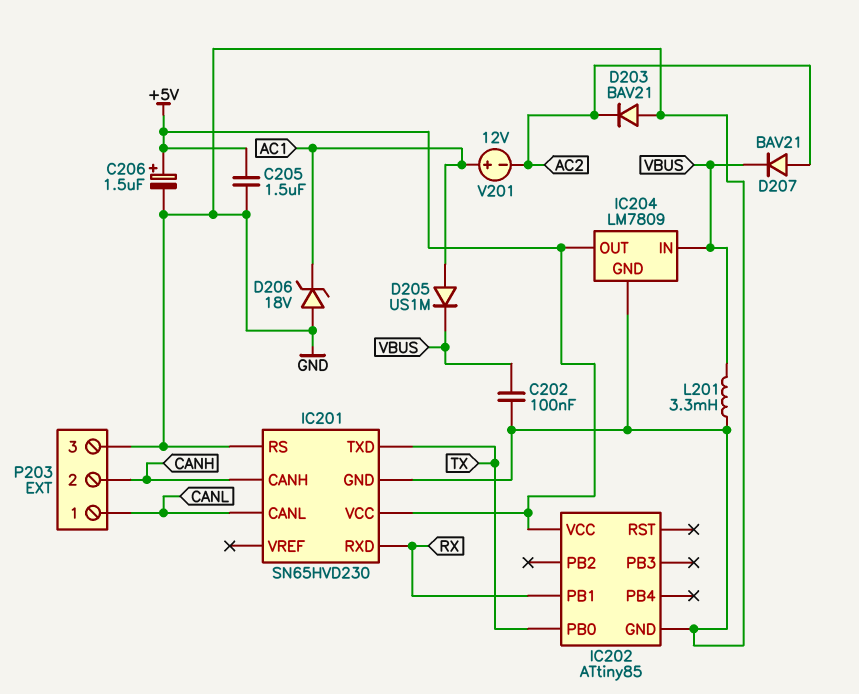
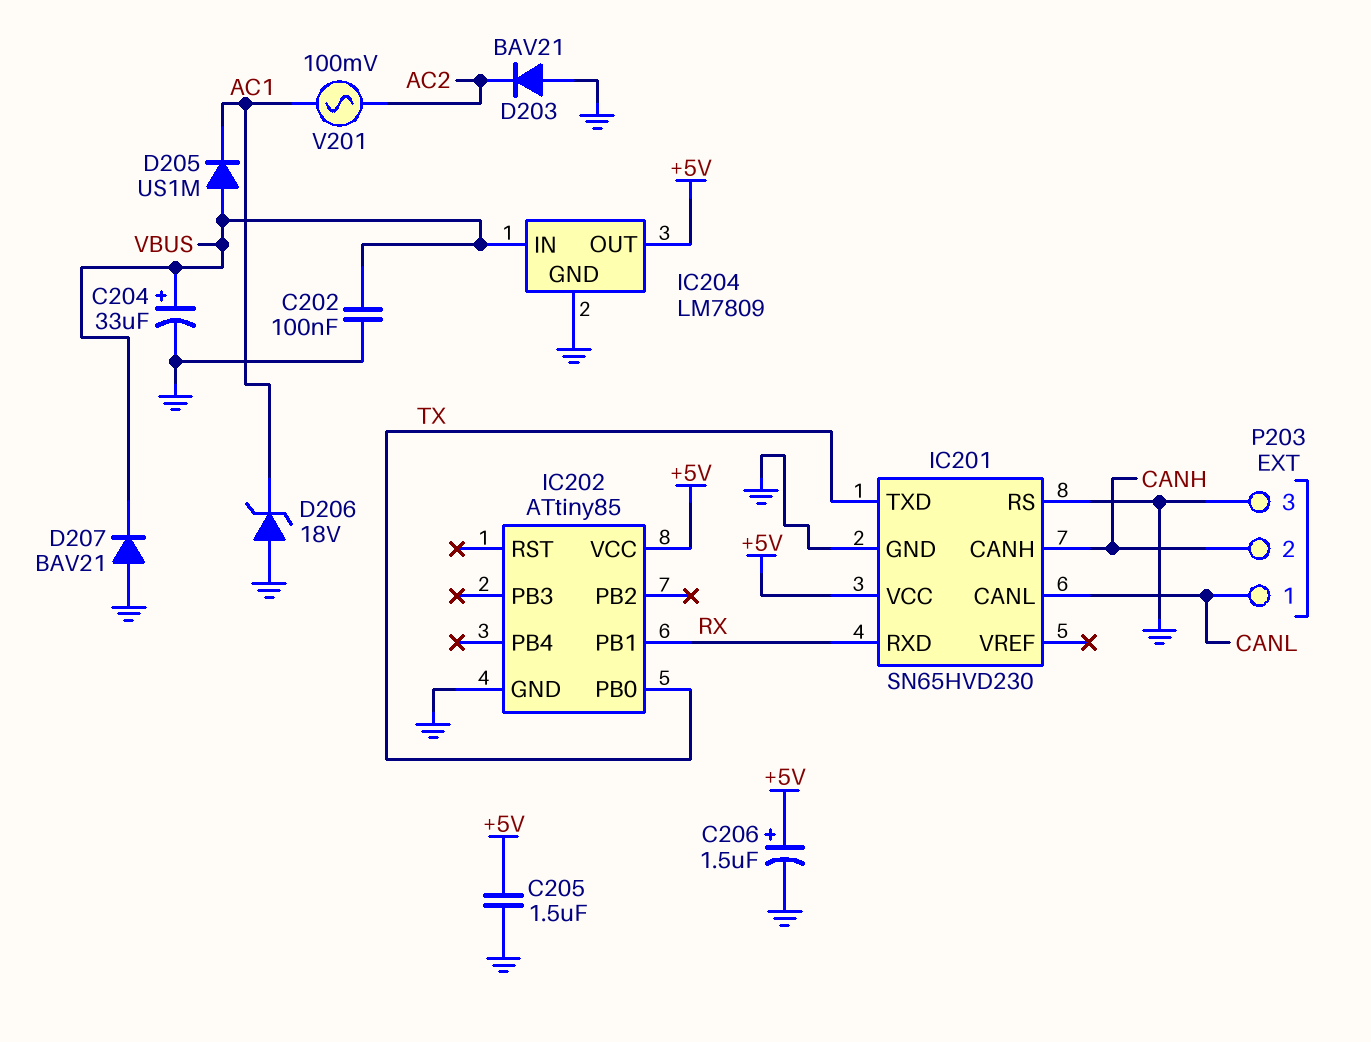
C204: none -> 33uF (plus VBUS, minus GND)
D205: diode US1M (A AC1, K VBUS) -> diode US1M (A VBUS, K AC1)
D207: diode BAV21 (A AC2, K VBUS) -> diode BAV21 (A GND, K VBUS)
L201: 3.3mH (GND, VBUS) -> none
V201: 12V (plus AC1, minus AC2) -> AC 100mV (AC1, AC2)

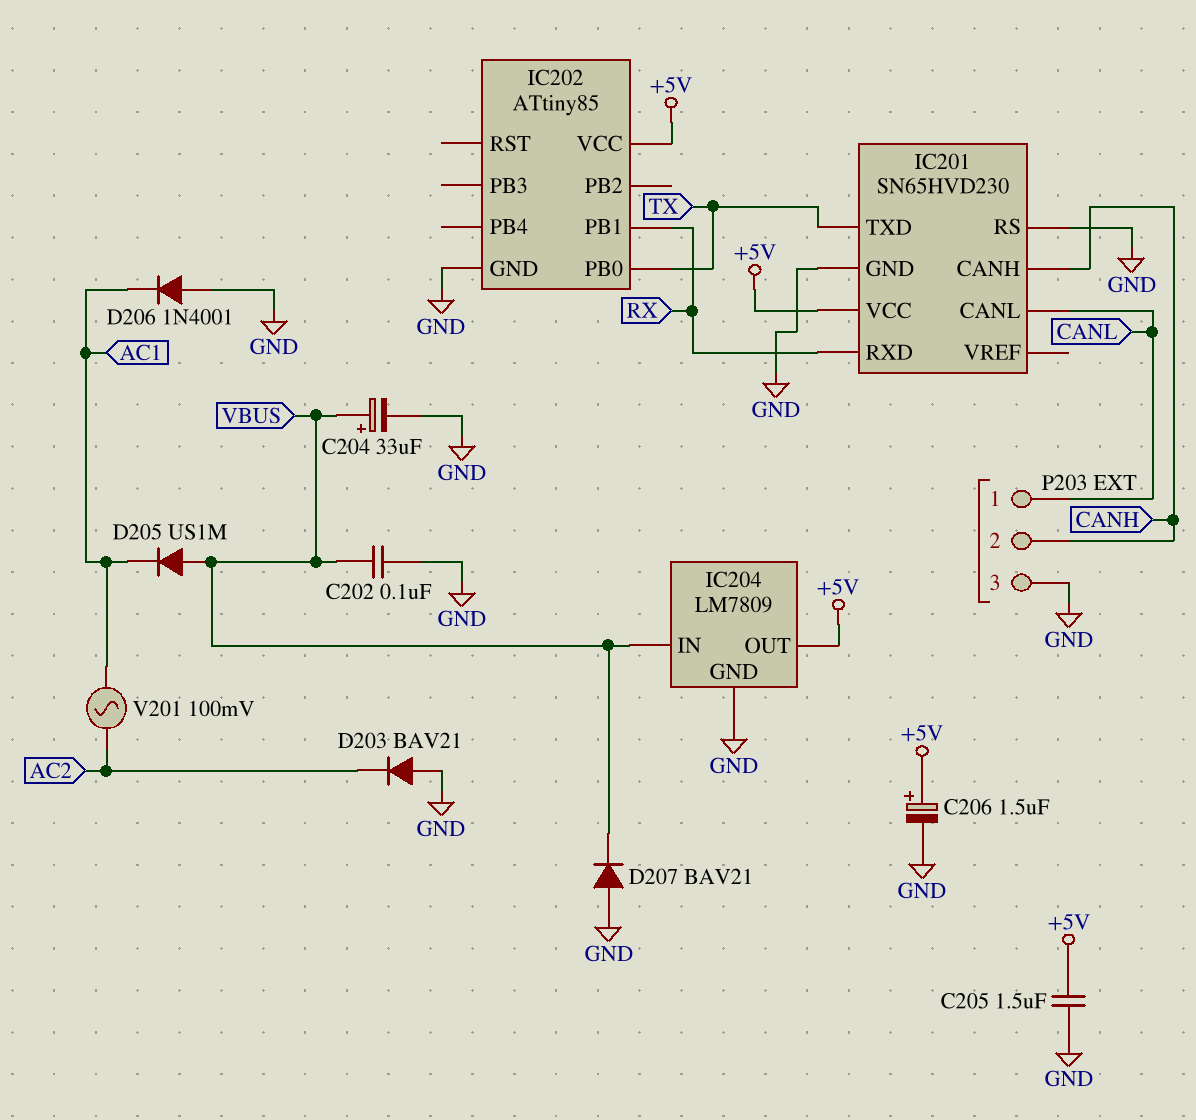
D206: zener 18V (A GND, K AC1) -> diode 1N4001 (A GND, K AC1)

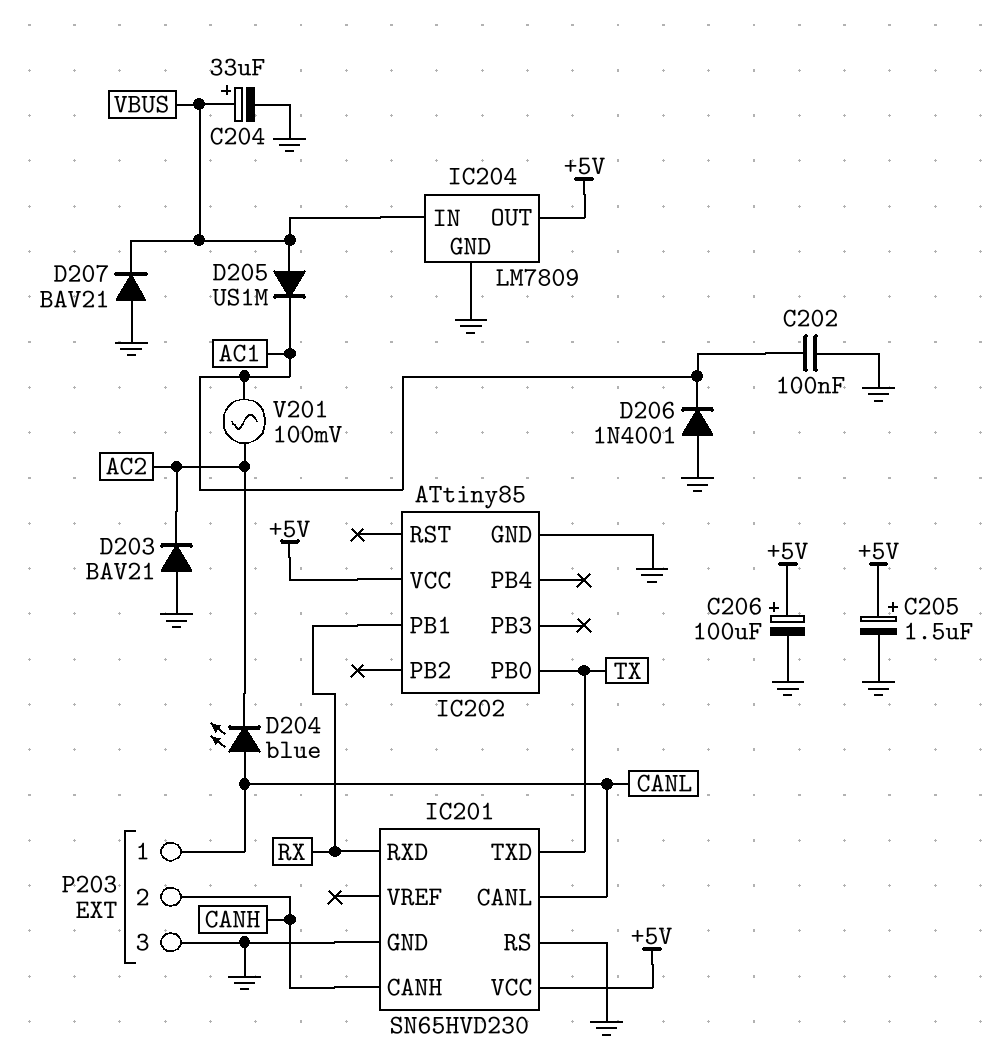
C202: 100nF (GND, VBUS) -> 100nF (AC1, GND)
C205: 1.5uF (+5V, GND) -> 1.5uF (plus +5V, minus GND)
C206: 1.5uF (plus +5V, minus GND) -> 100uF (plus +5V, minus GND)
D204: none -> LED blue (A CANL, K AC2)

